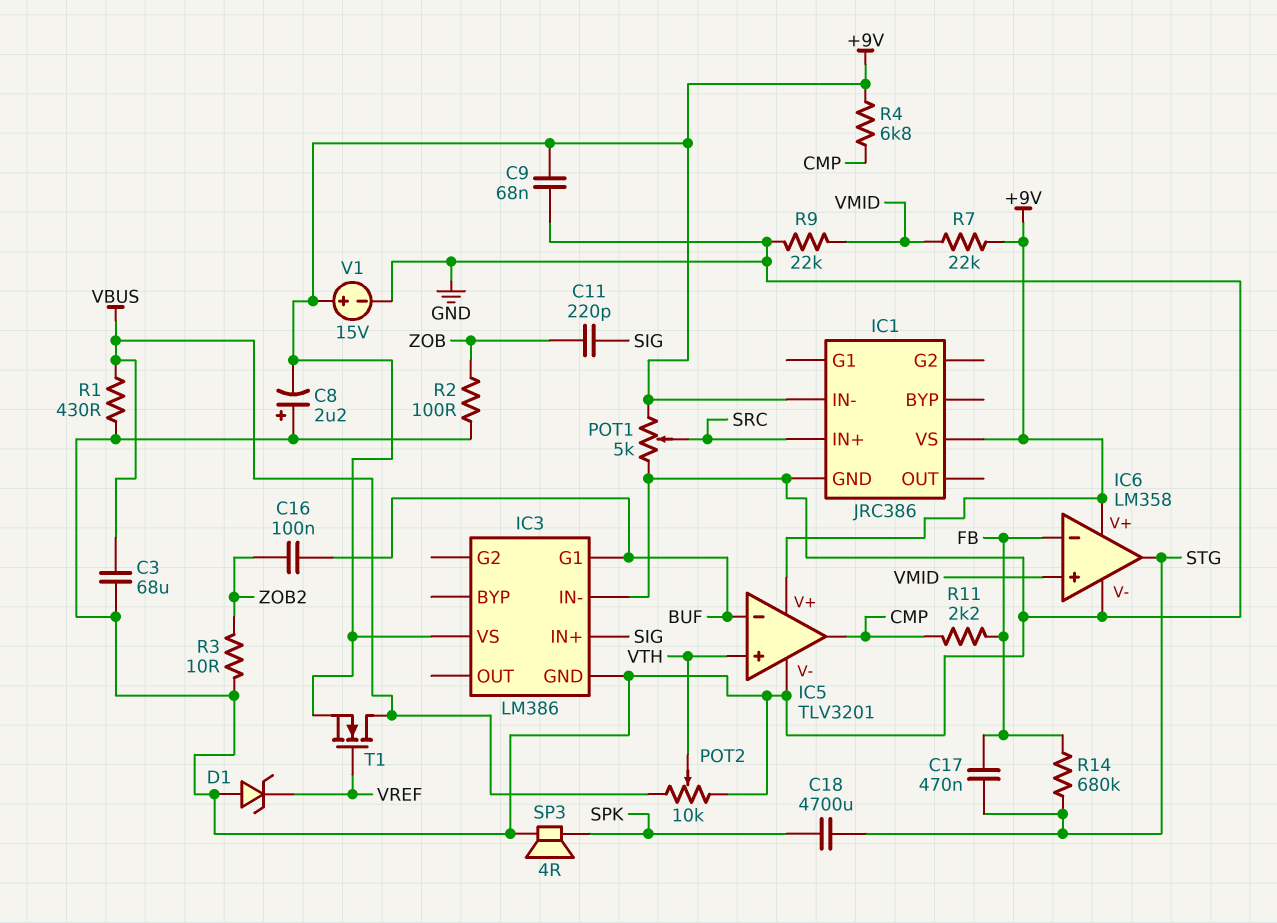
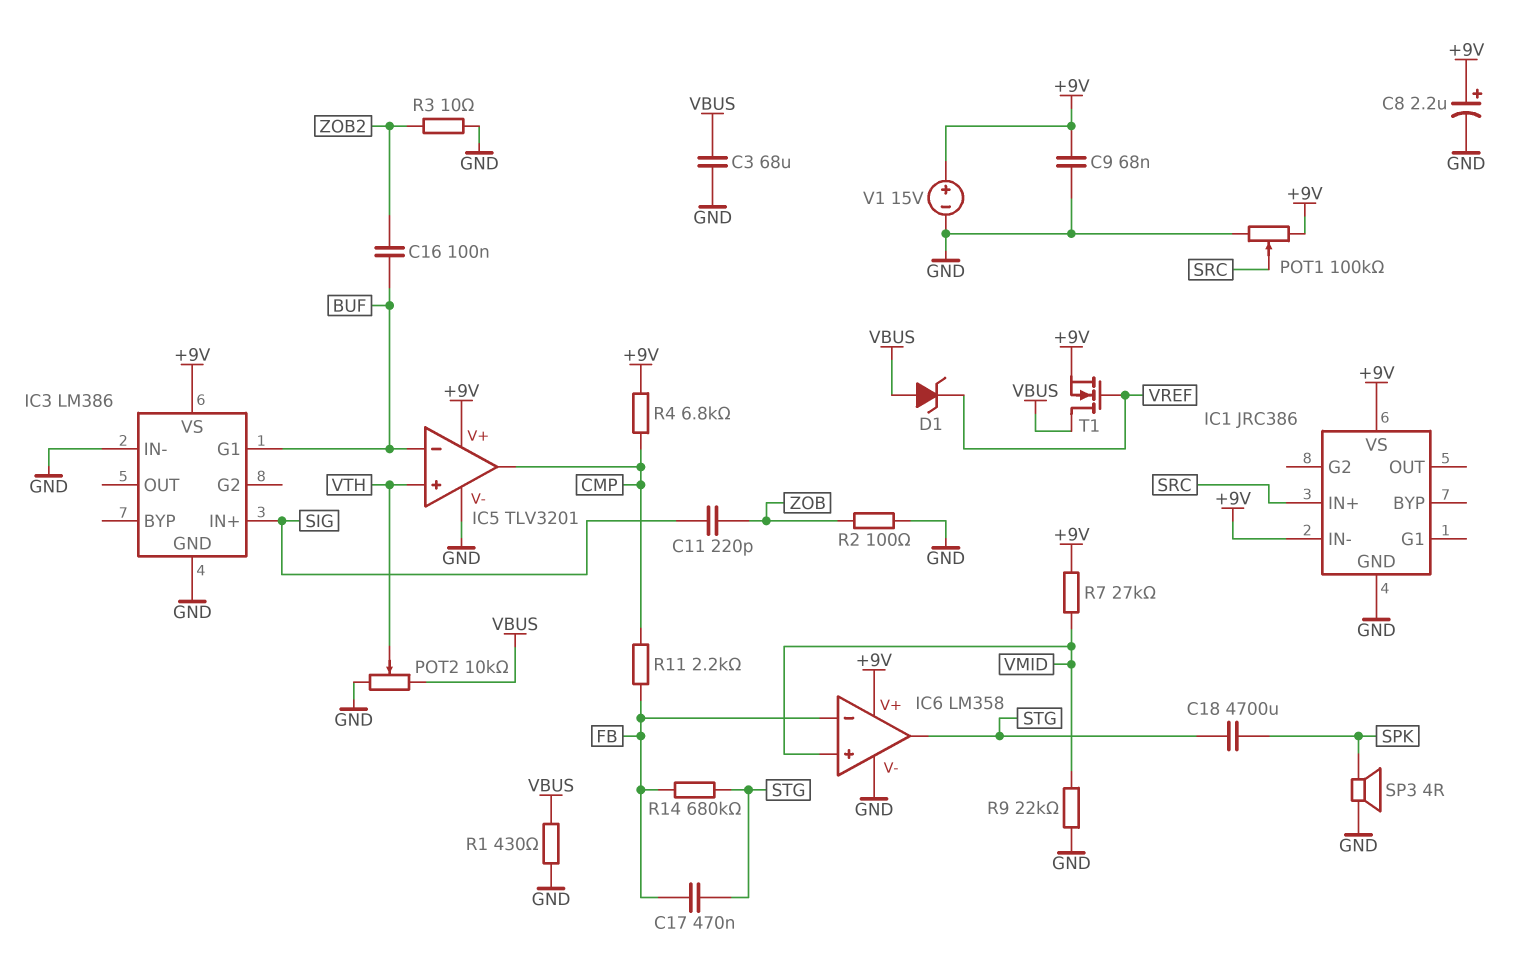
C8: 2.2uF (plus GND, minus +9V) -> 2.2uF (plus +9V, minus GND)
D1: zener (A GND, K VREF) -> zener (A VBUS, K VREF)
POT1: 5k (+9V, GND, wiper SRC) -> 100k (+9V, GND, wiper SRC)
R7: 22k (+9V, VMID) -> 27k (+9V, VMID)

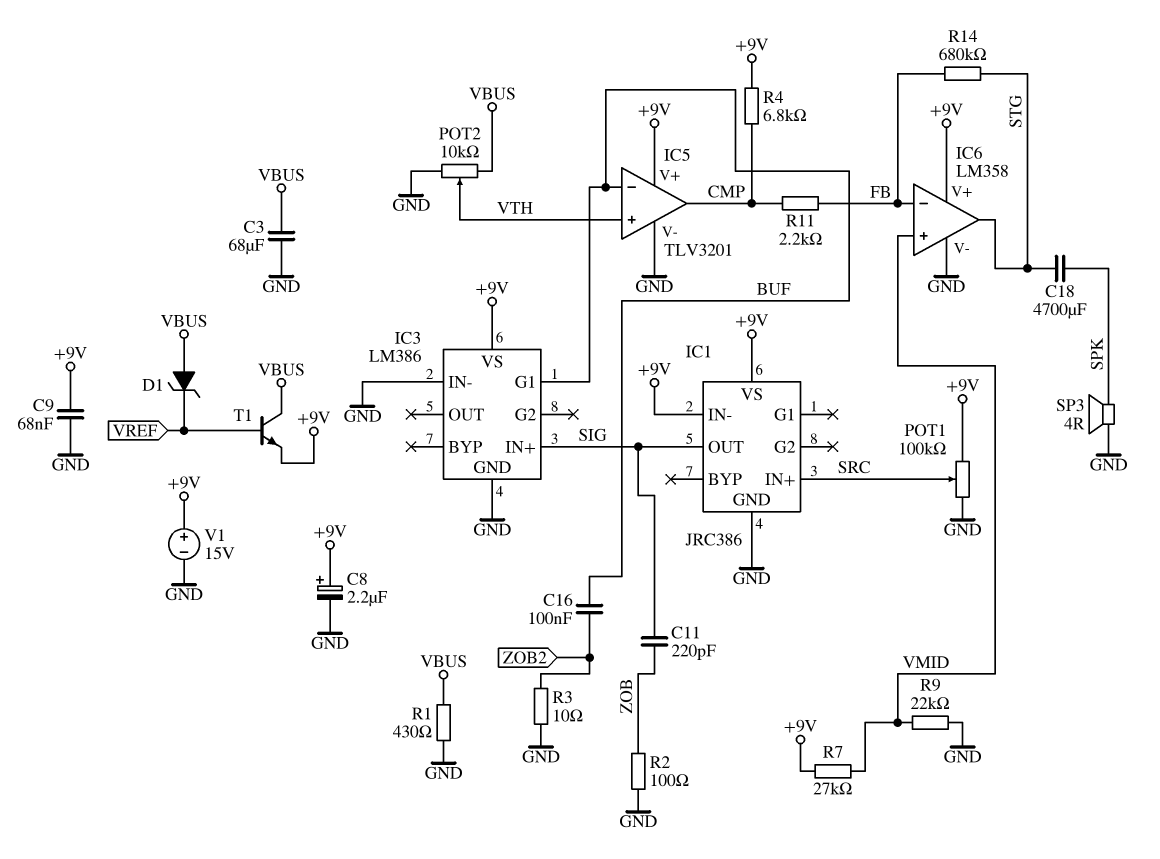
C17: 470nF (FB, STG) -> none
IC1 pin OUT: none -> SIG
T1: NMOS (G VREF, D VBUS, S +9V) -> NPN (B VREF, C VBUS, E +9V)

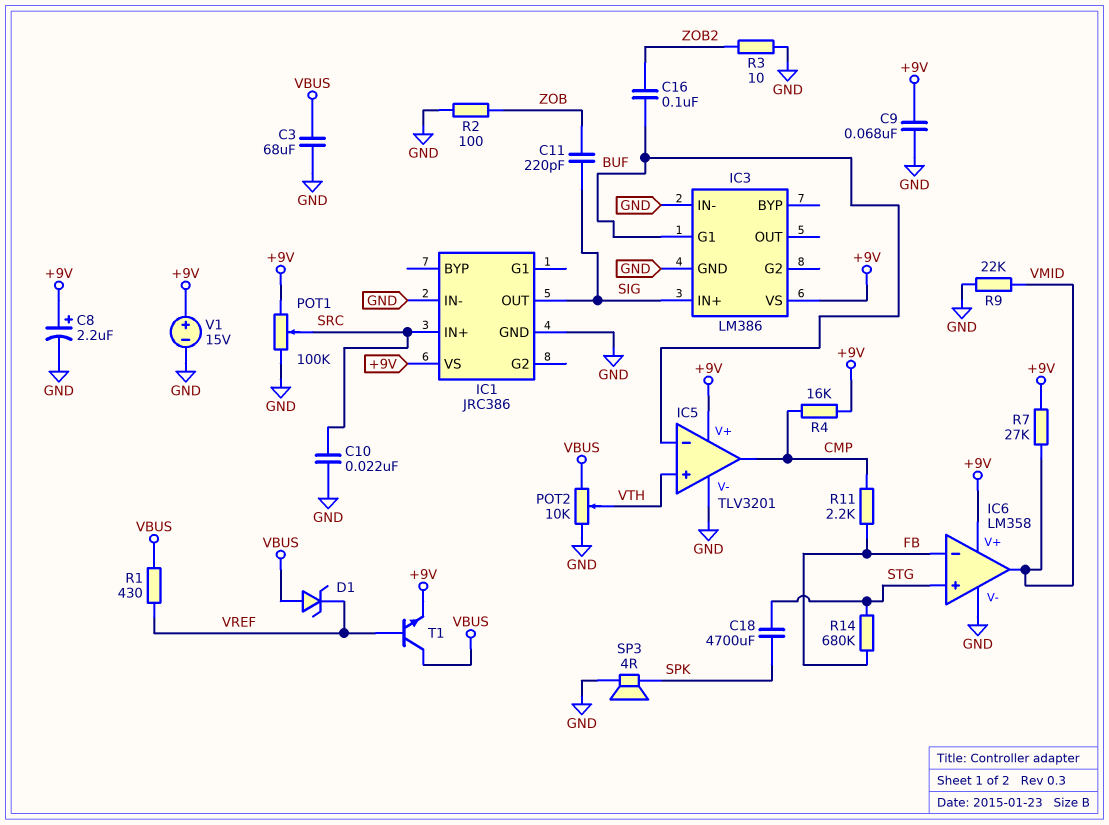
C10: none -> 22nF (GND, SRC)
IC1 pin IN-: +9V -> GND
IC6 pin in+: VMID -> STG
IC6 pin out: STG -> VMID
R1: 430 (GND, VBUS) -> 430 (VBUS, VREF)
R4: 6.8k (+9V, CMP) -> 16k (+9V, CMP)

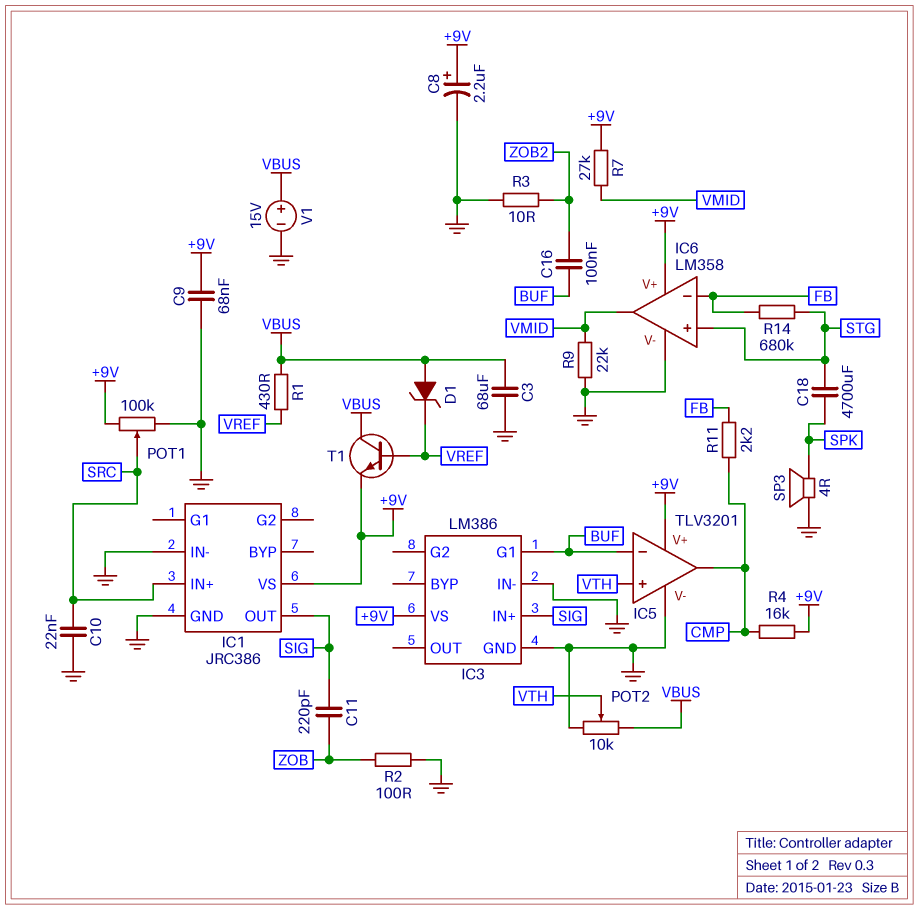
V1: 15V (plus +9V, minus GND) -> 15V (plus VBUS, minus GND)

